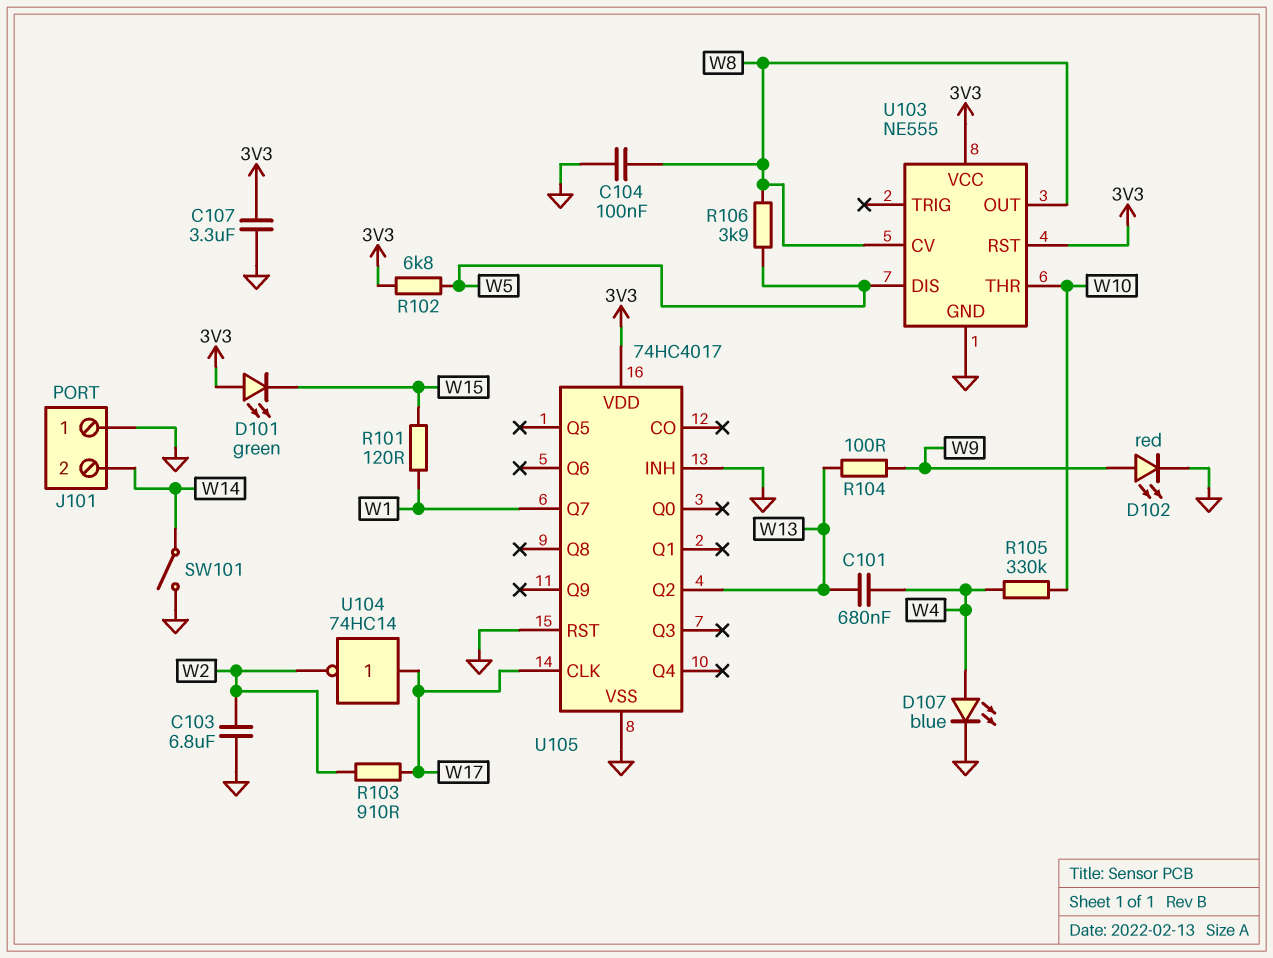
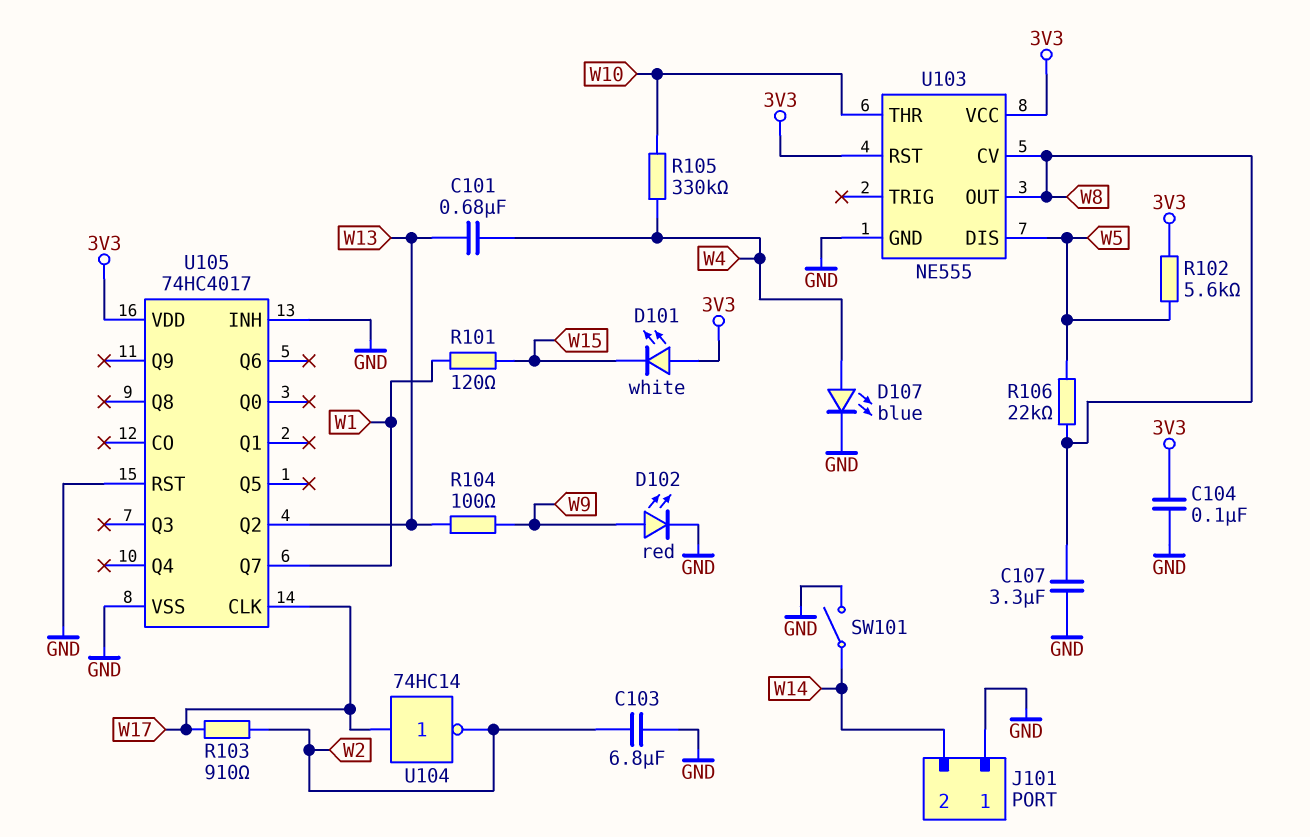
C104: 100nF (GND, W8) -> 100nF (3V3, GND)
C107: 3.3uF (3V3, GND) -> 3.3uF (GND, W8)
D101: LED green (A 3V3, K W15) -> LED white (A 3V3, K W15)
R102: 6.8k (3V3, W5) -> 5.6k (3V3, W5)
R106: 3.9k (W5, W8) -> 22k (W5, W8)

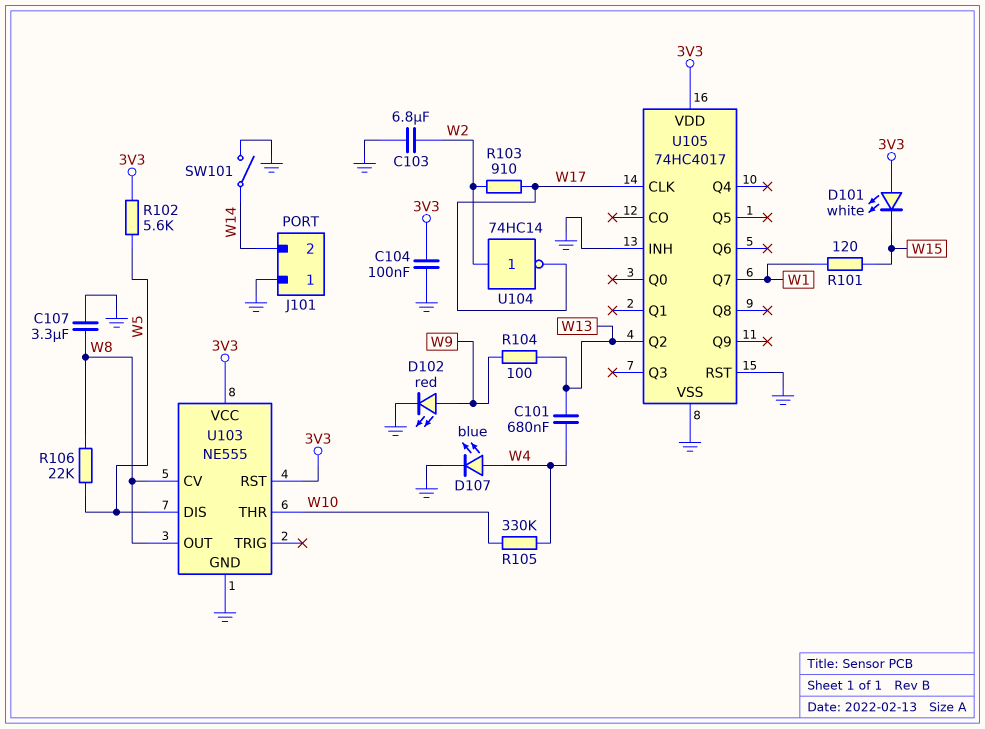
U104: NOT 74HC14 (in W17, out W2) -> NOT 74HC14 (in W2, out W17)

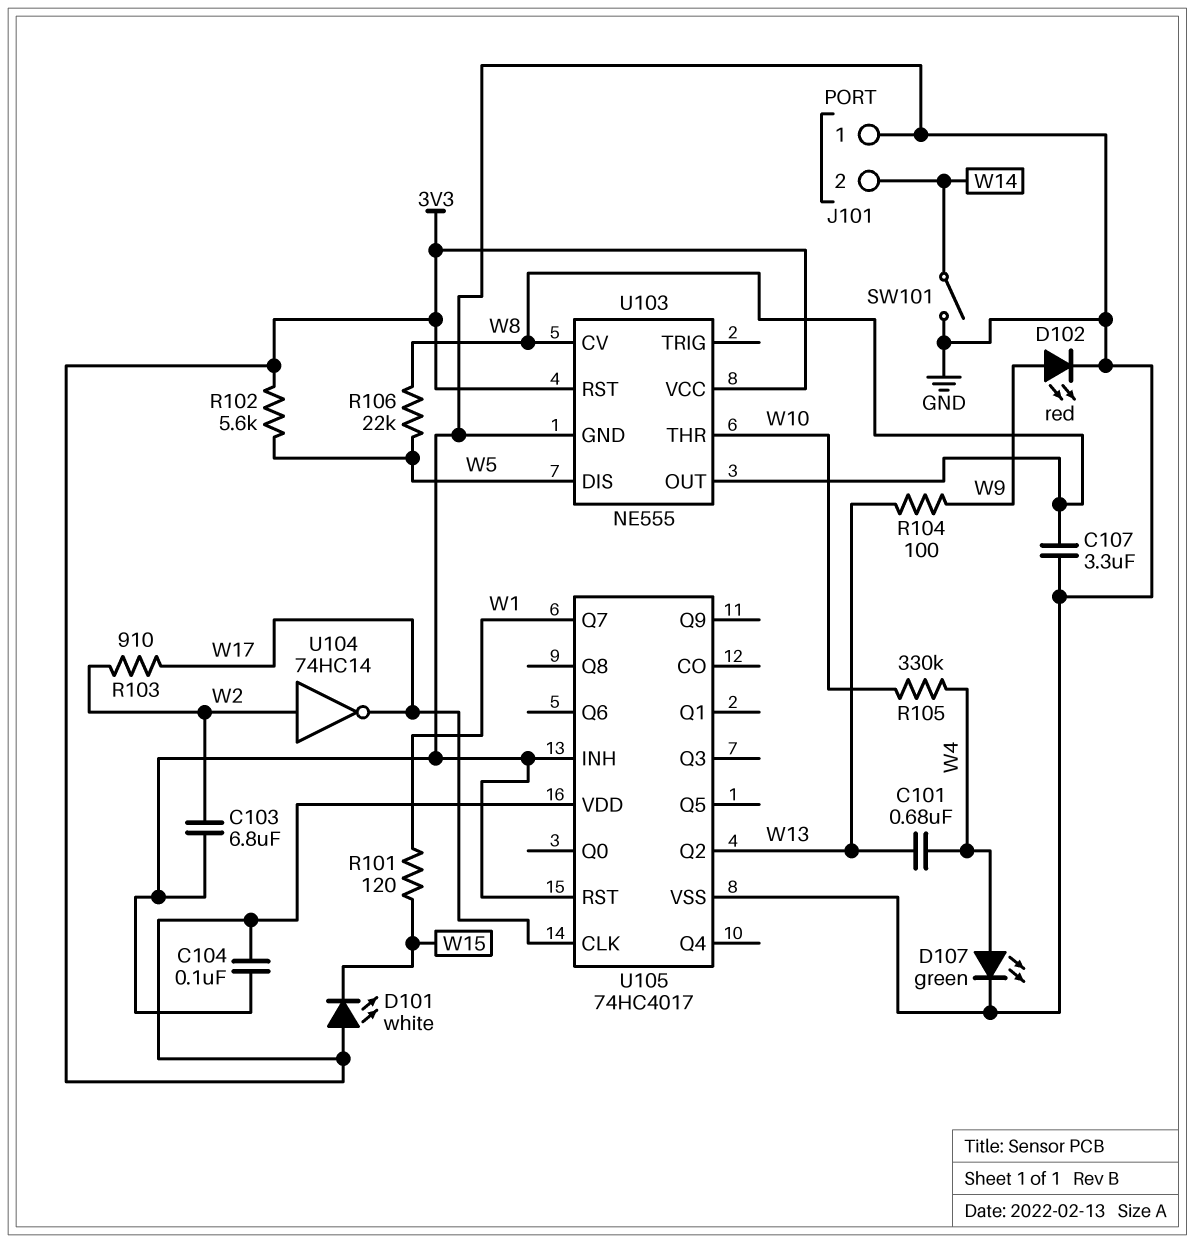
D107: LED blue (A W4, K GND) -> LED green (A W4, K GND)

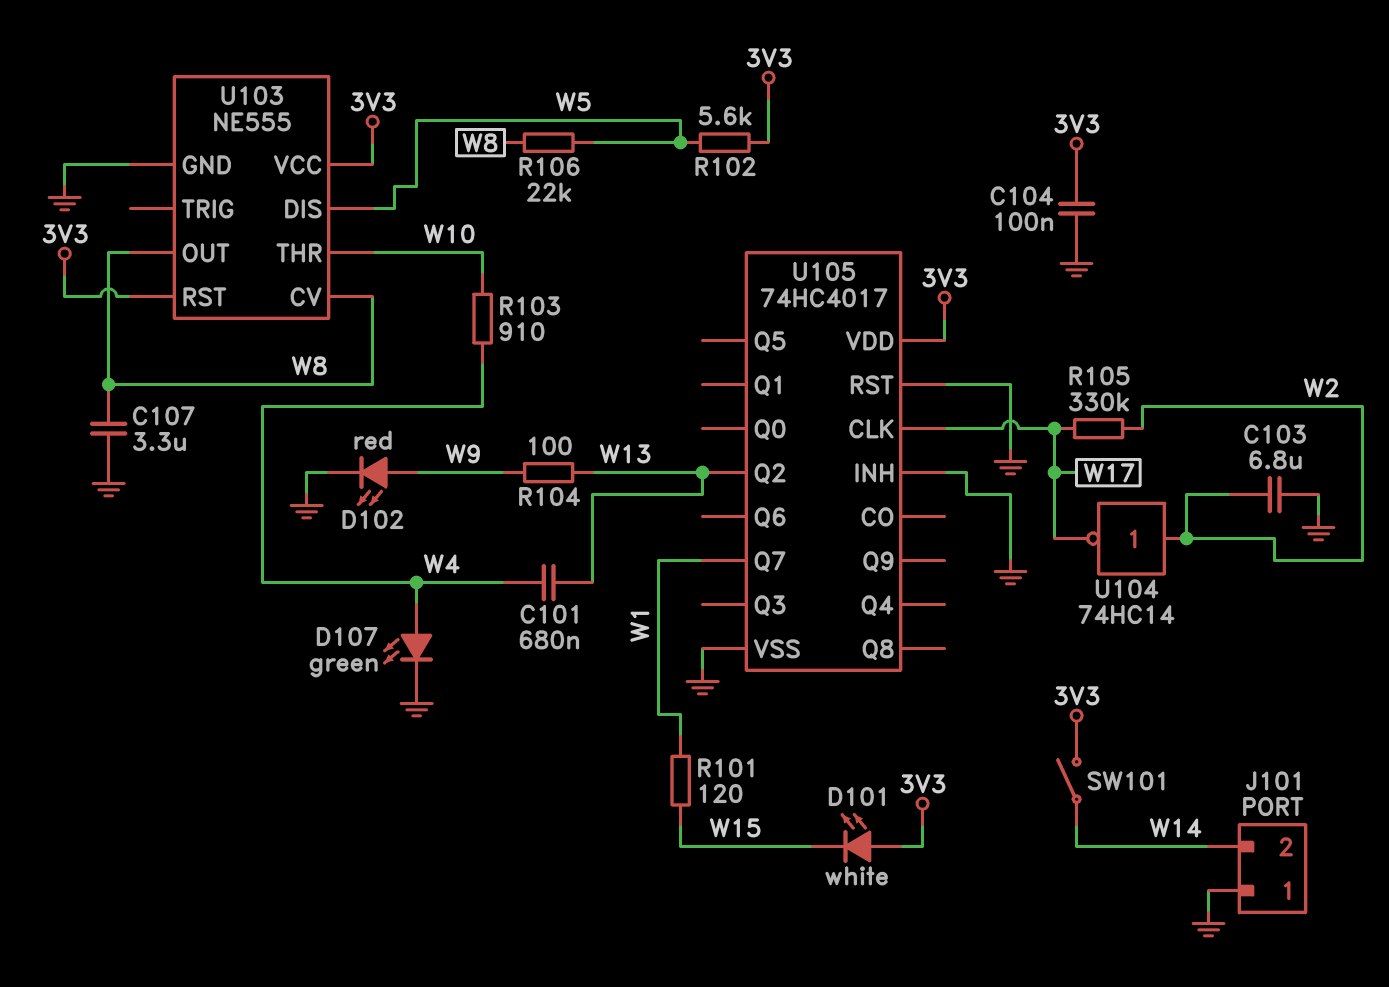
R103: 910 (W2, W17) -> 910 (W4, W10)
R105: 330k (W4, W10) -> 330k (W2, W17)
SW101: switch (GND, W14) -> switch (3V3, W14)

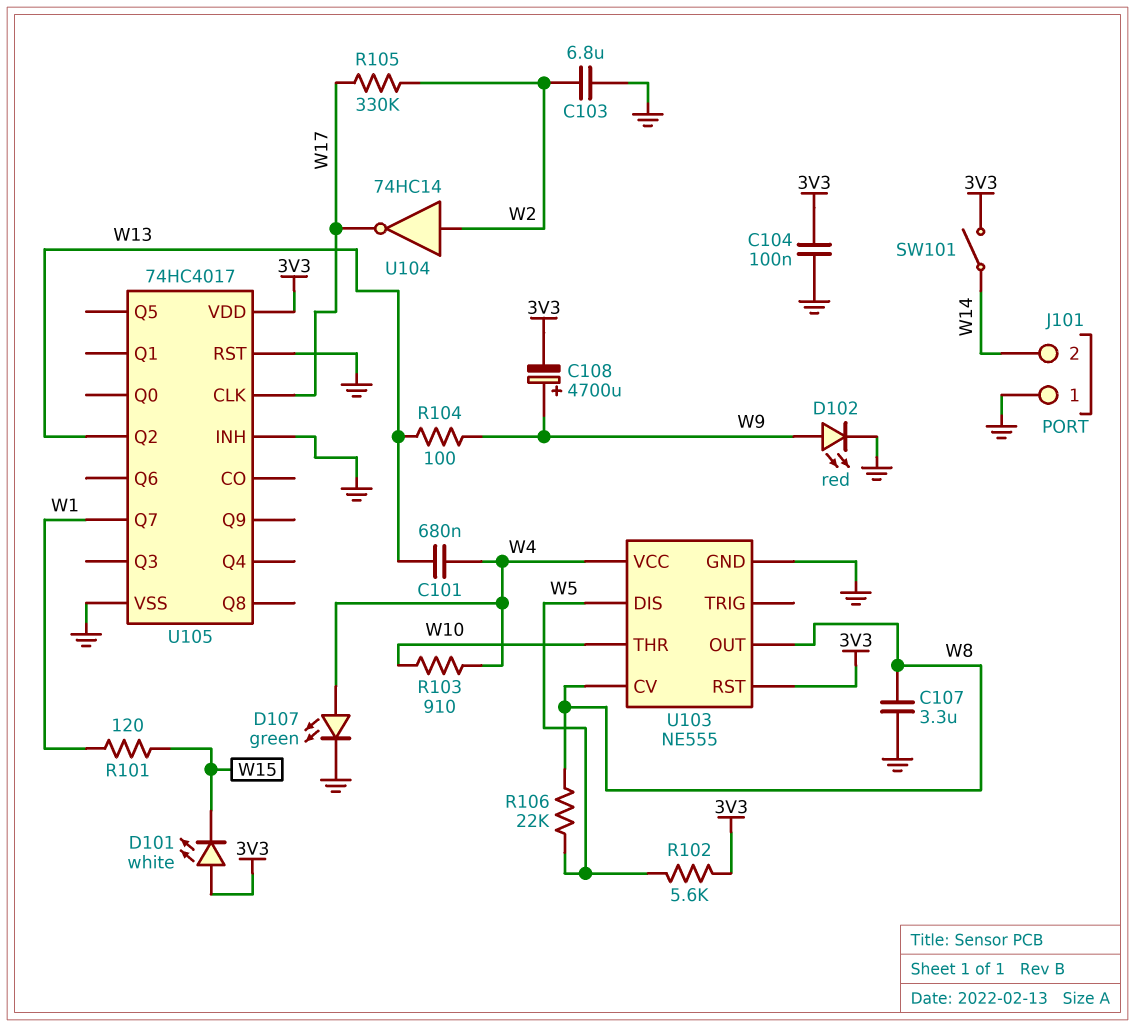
C108: none -> 4700uF (plus W9, minus 3V3)
U103 pin VCC: 3V3 -> W4

